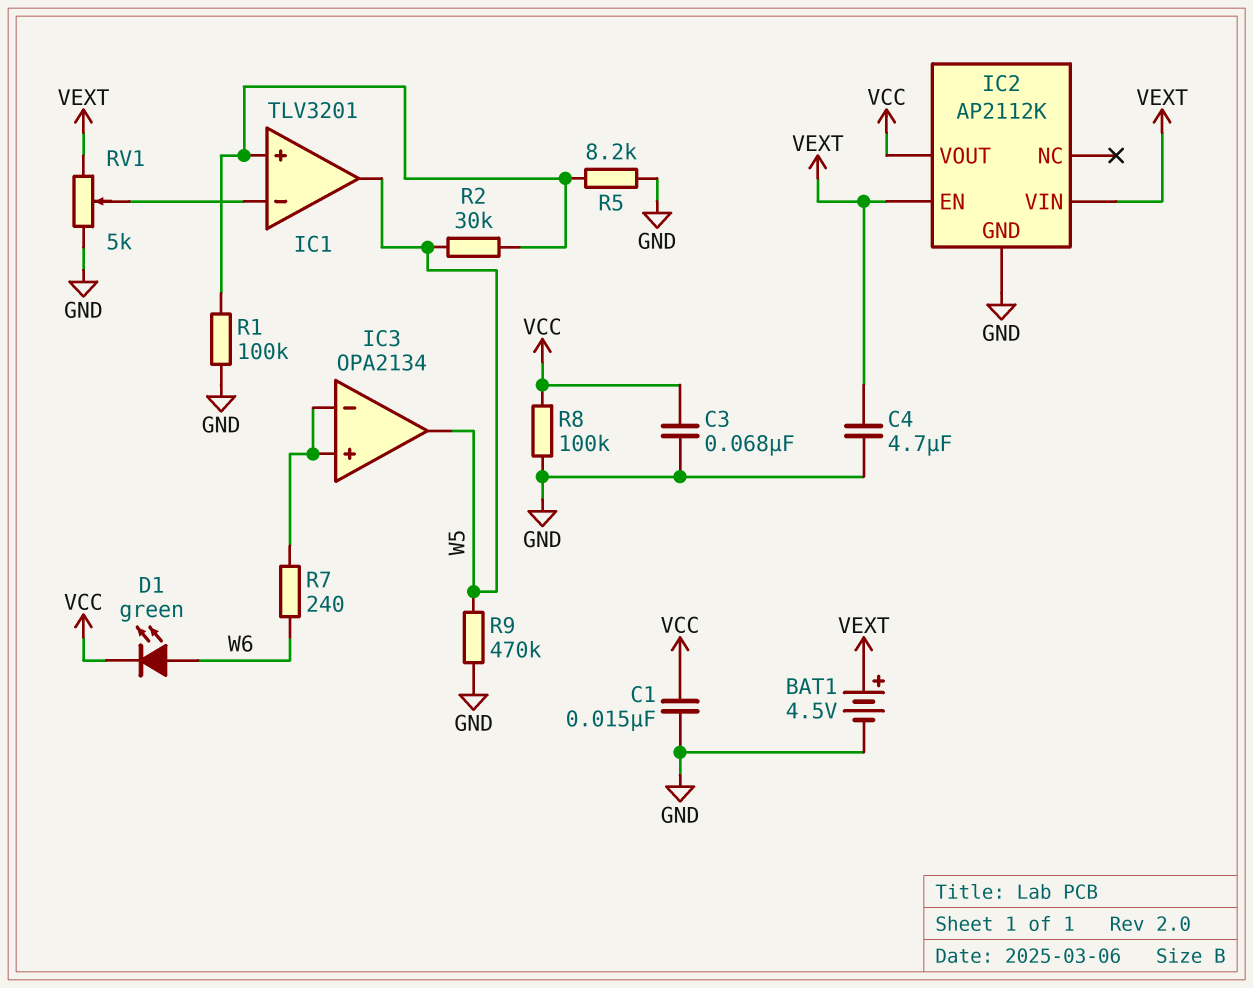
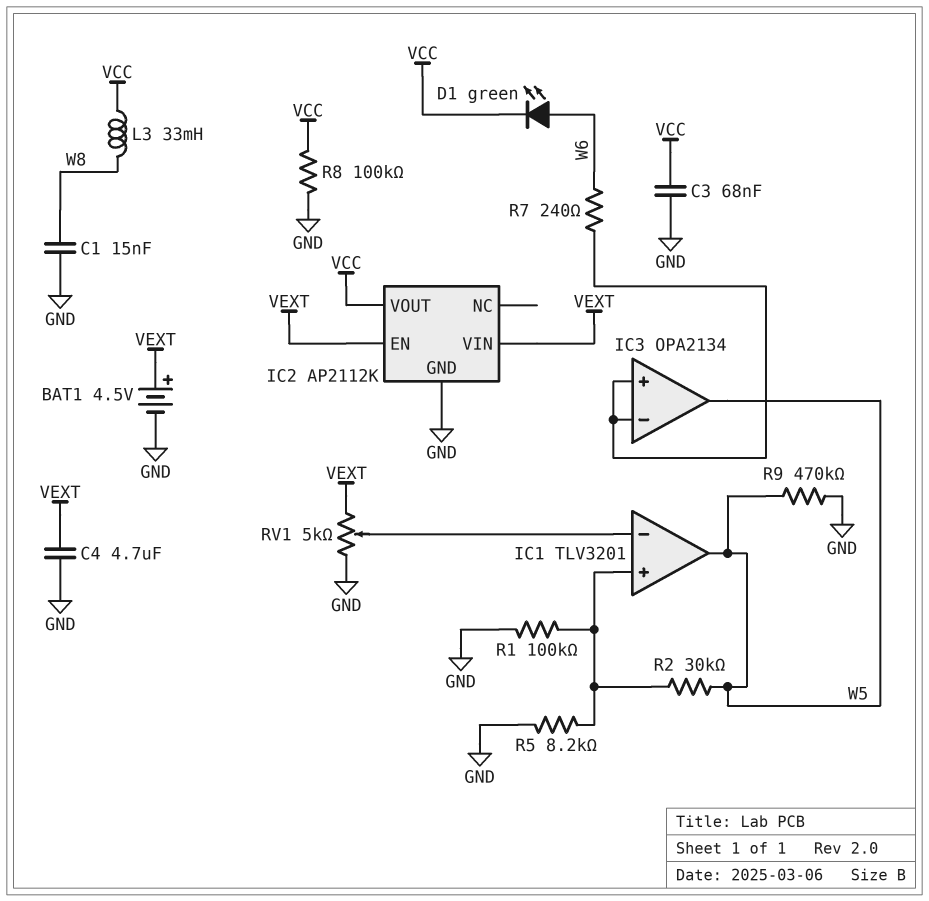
C1: 15nF (GND, VCC) -> 15nF (GND, W8)
L3: none -> 33mH (VCC, W8)

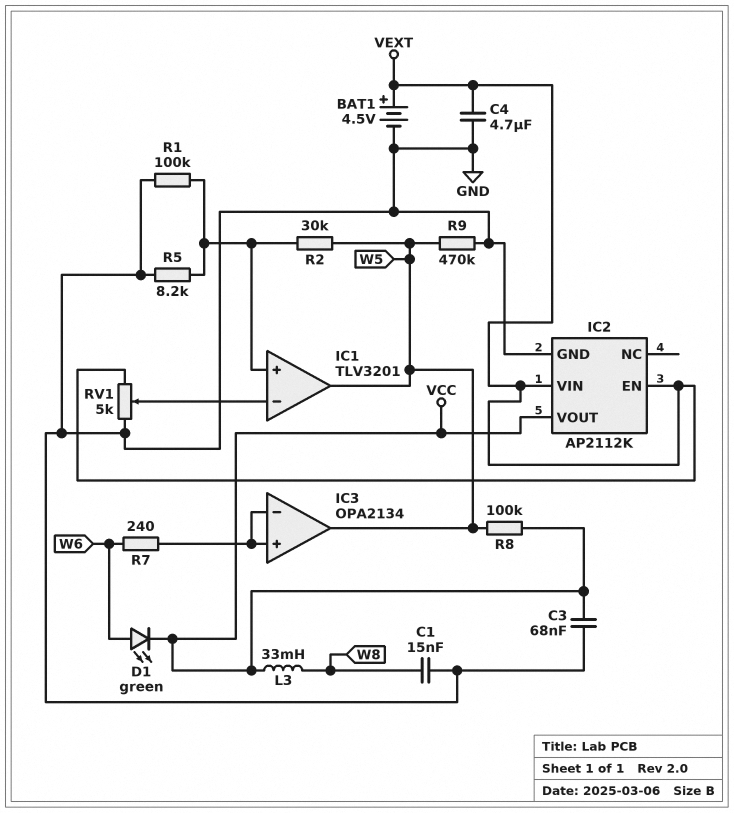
R8: 100k (GND, VCC) -> 100k (VCC, W5)

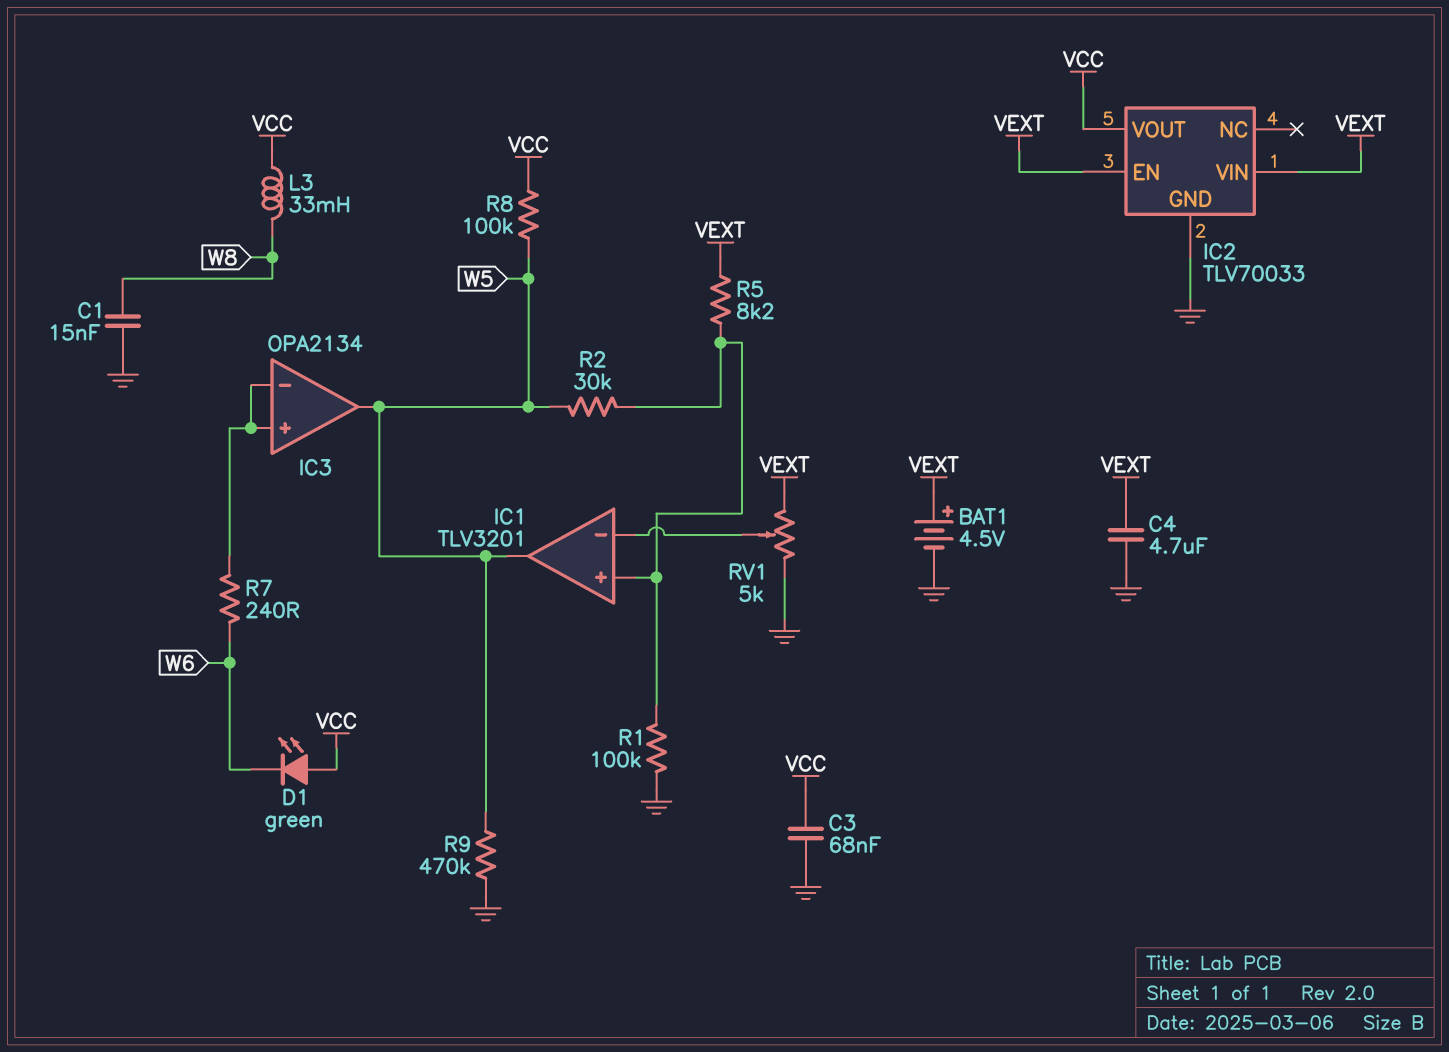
D1: LED green (A W6, K VCC) -> LED green (A VCC, K W6)
IC2: AP2112K -> TLV70033
R5: 8.2k (GND, IC1/in+) -> 8.2k (IC1/in+, VEXT)

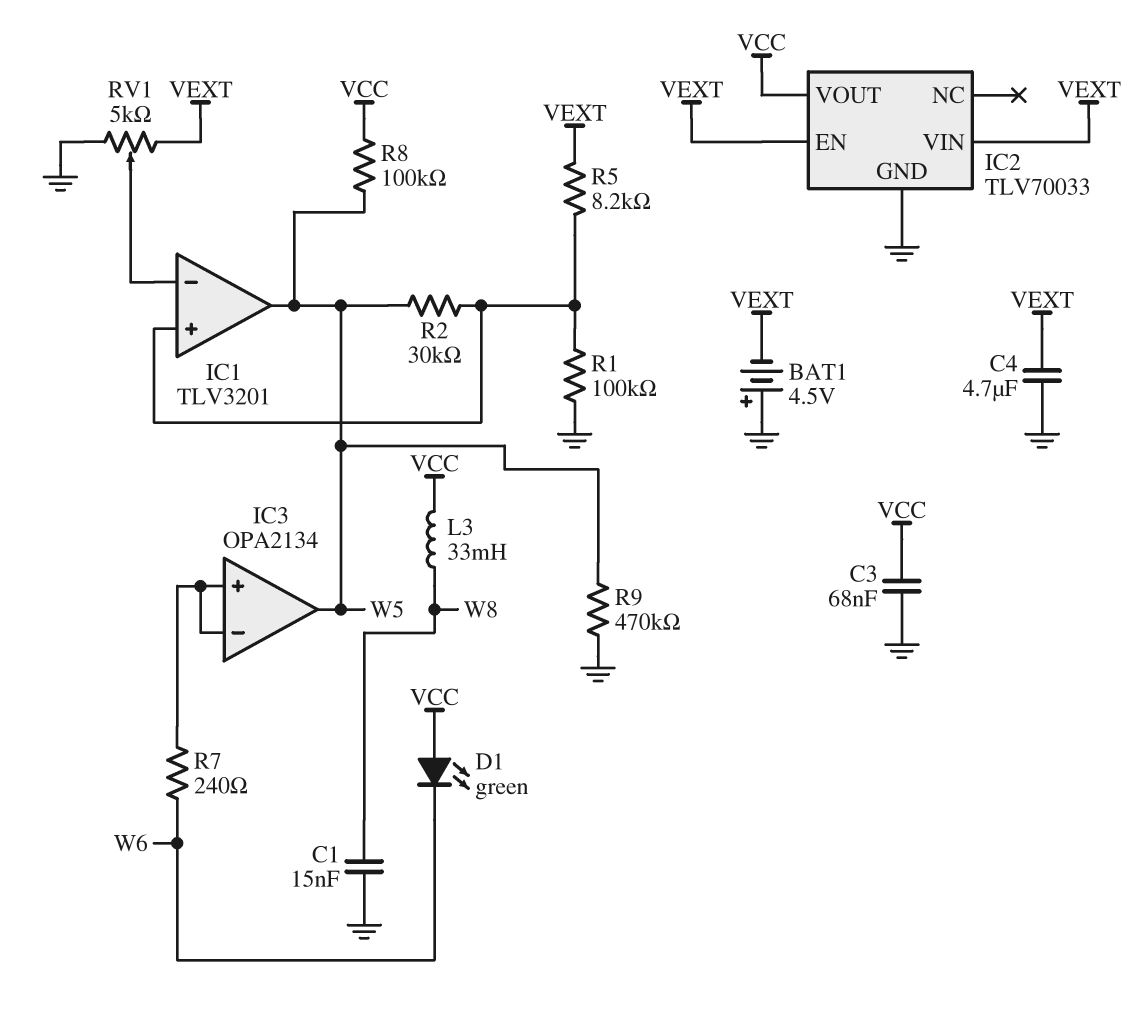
BAT1: 4.5V (plus VEXT, minus GND) -> 4.5V (plus GND, minus VEXT)

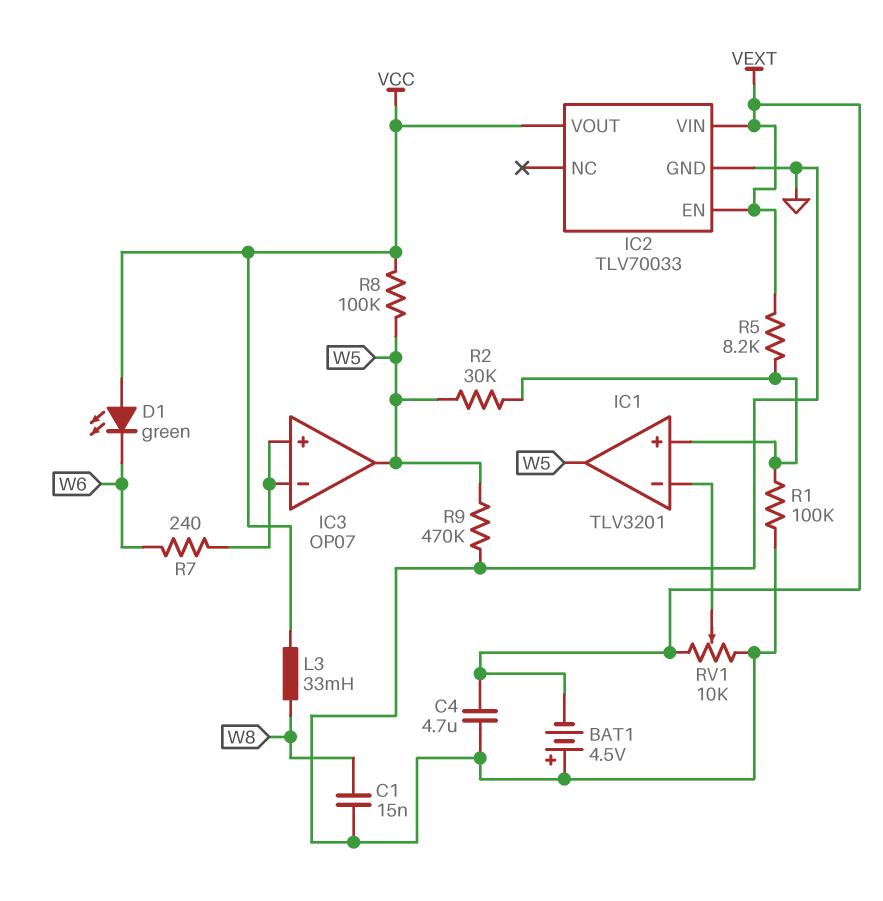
C3: 68nF (GND, VCC) -> none
IC3: OPA2134 -> OP07
RV1: 5k (GND, VEXT, wiper IC1/in-) -> 10k (GND, VEXT, wiper IC1/in-)

